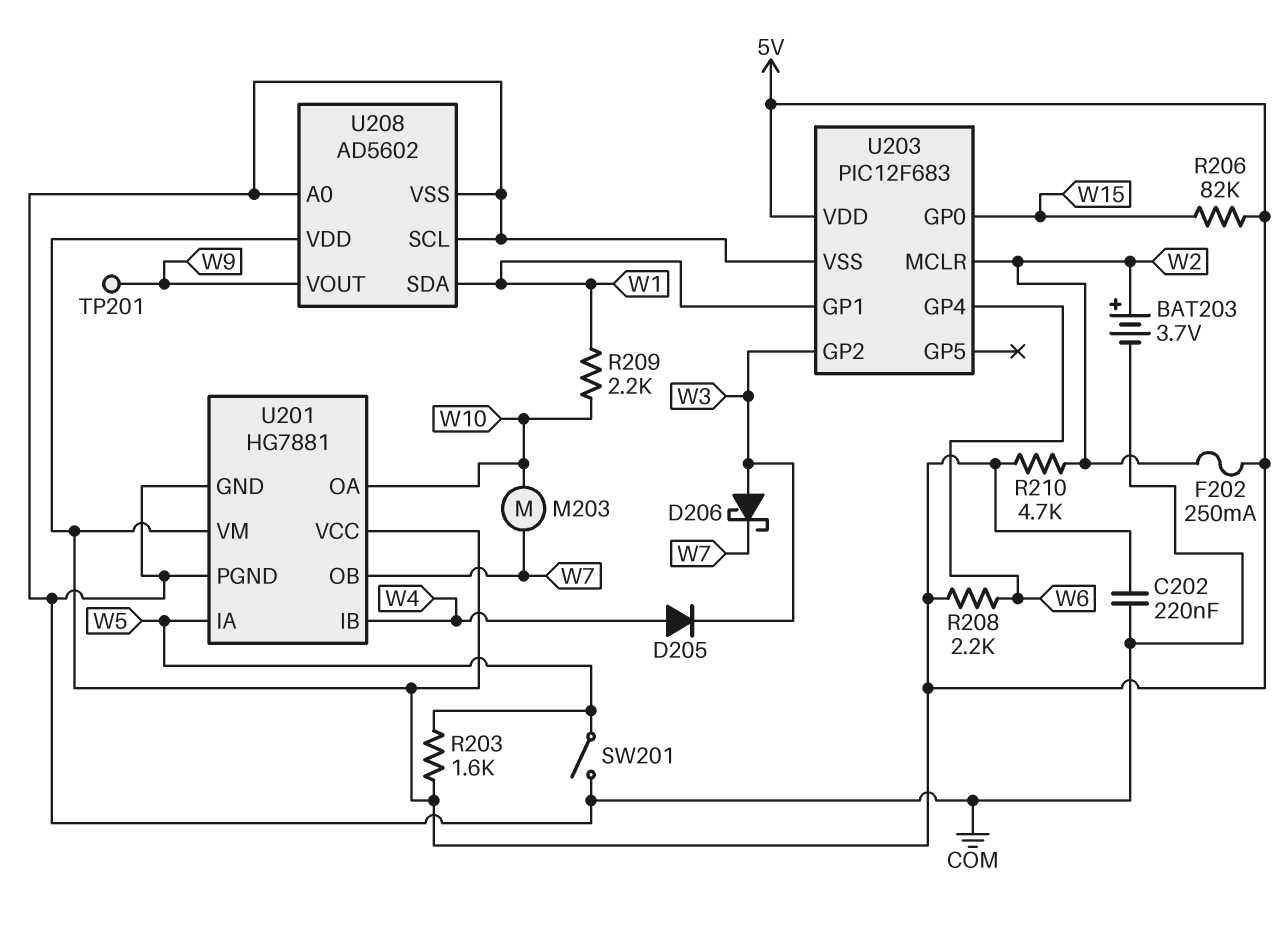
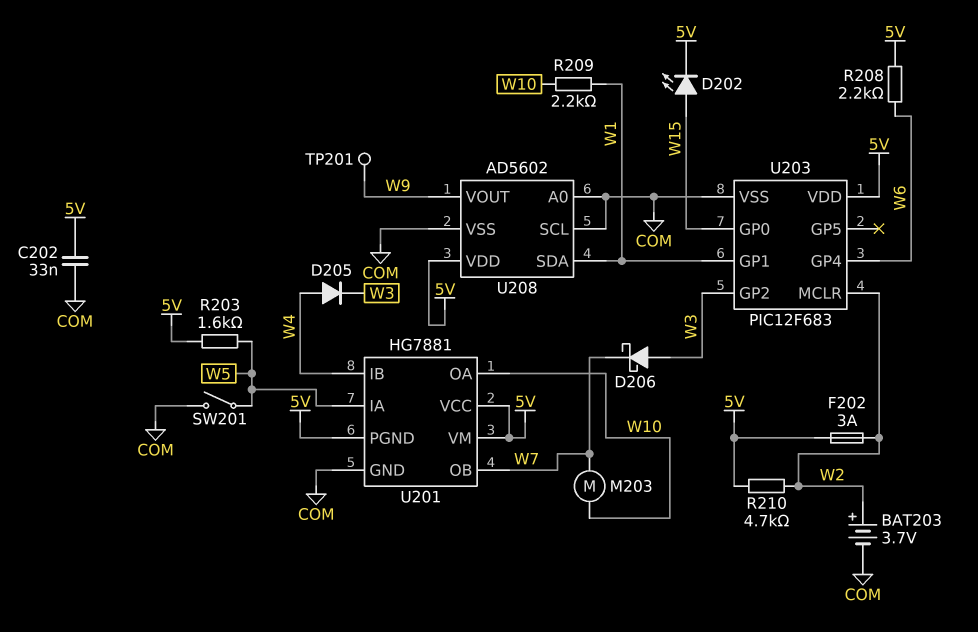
C202: 220nF (5V, COM) -> 33nF (5V, COM)
D202: none -> LED (A W15, K 5V)
F202: 250mA (5V, W2) -> 3A (5V, W2)
R206: 82k (5V, W15) -> none
U201 pin PGND: COM -> 5V

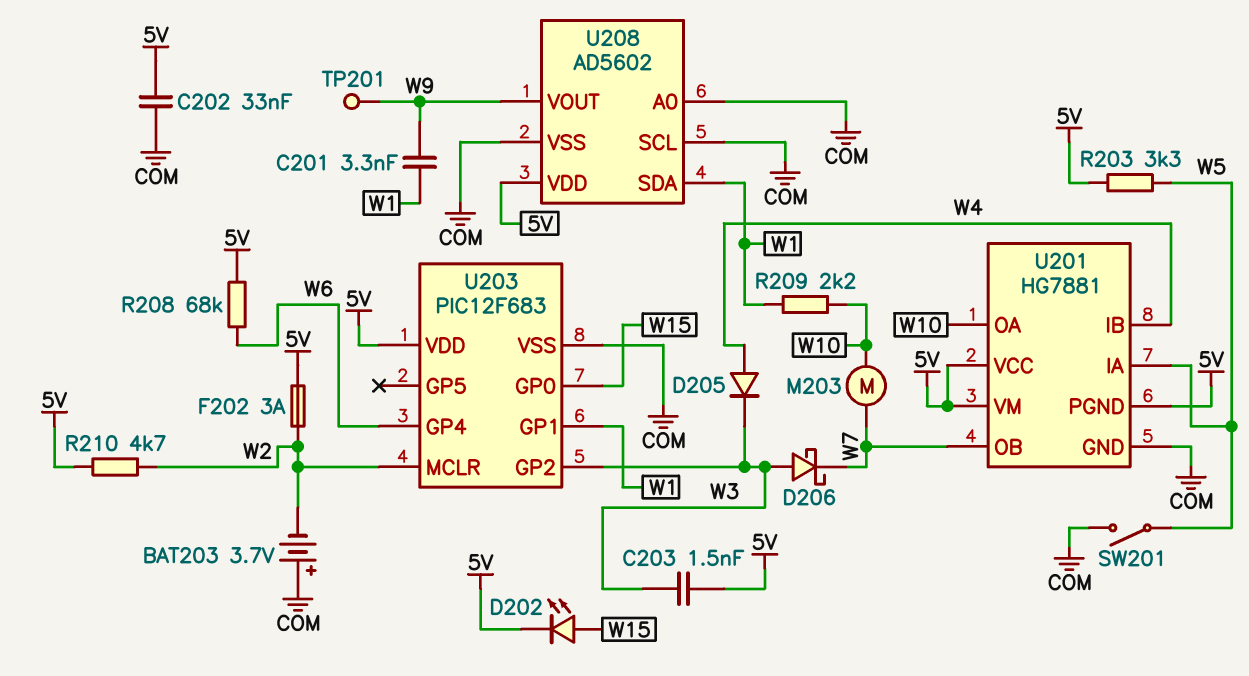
BAT203: 3.7V (plus W2, minus COM) -> 3.7V (plus COM, minus W2)
C201: none -> 3.3nF (W1, W9)
C203: none -> 1.5nF (5V, W3)
R203: 1.6k (5V, W5) -> 3.3k (5V, W5)
R208: 2.2k (5V, W6) -> 68k (5V, W6)

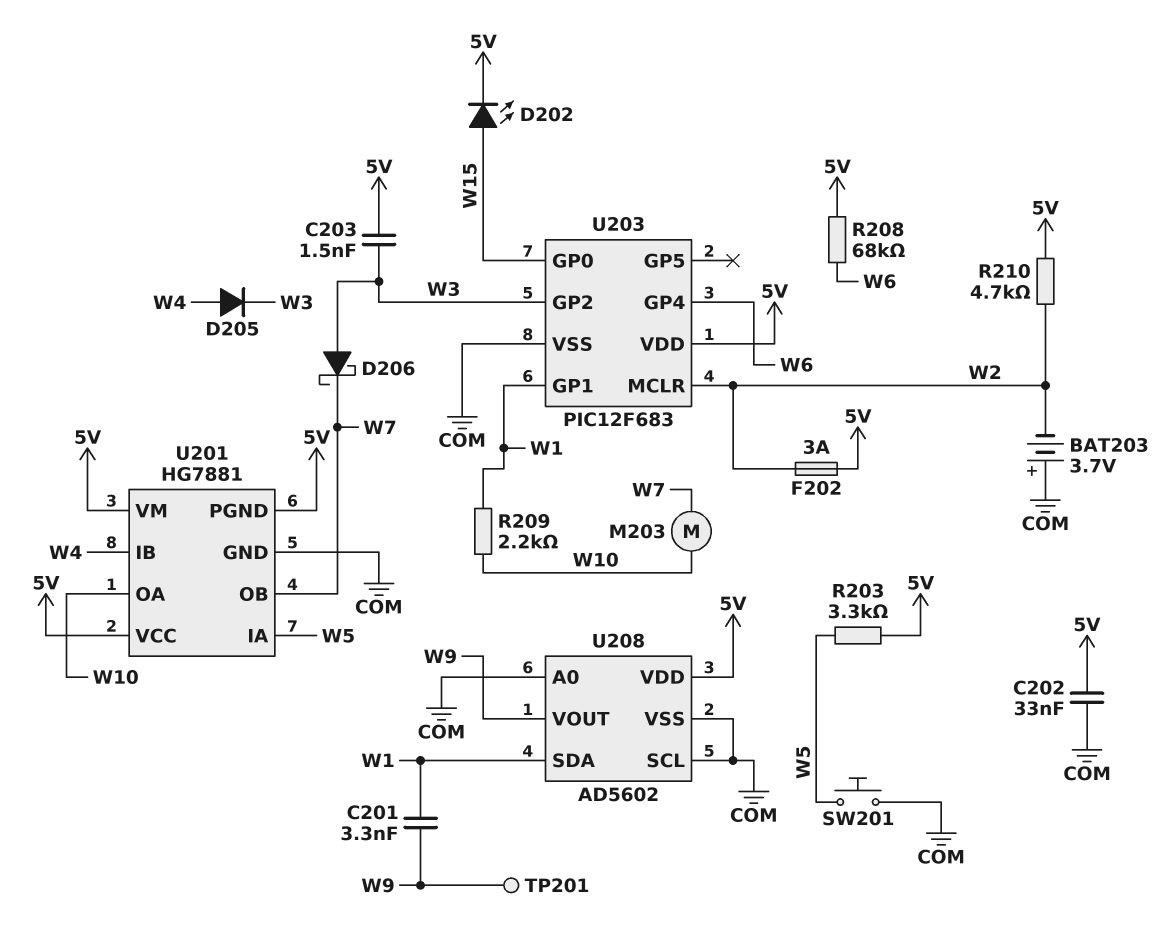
SW201: switch (COM, W5) -> button (COM, W5)

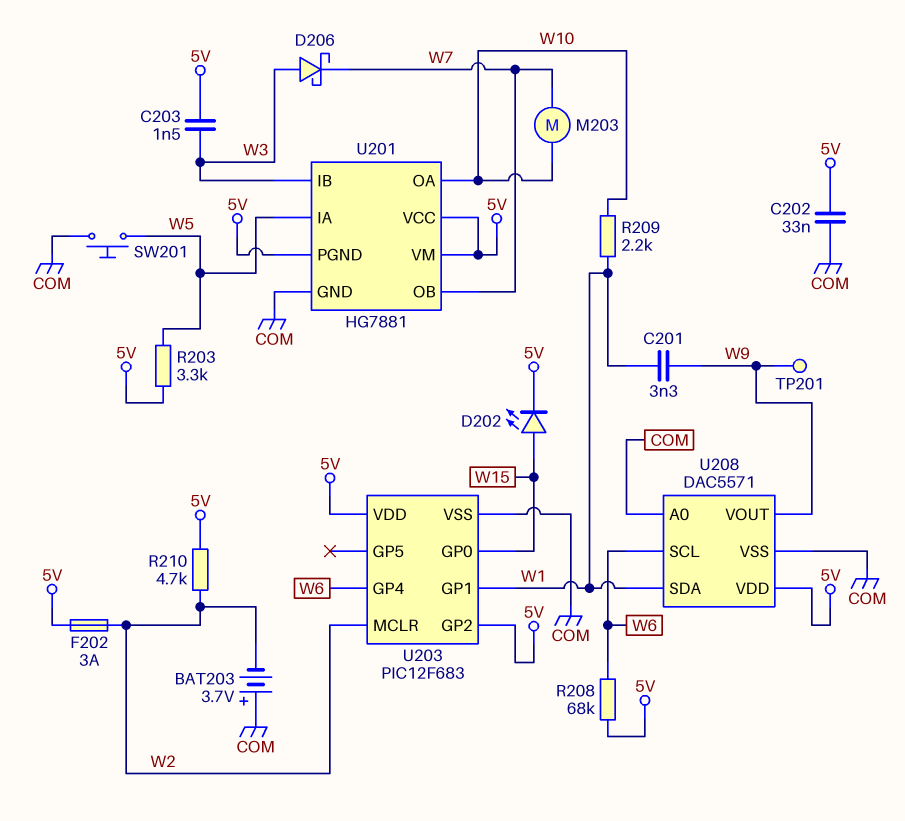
D205: diode (A W4, K W3) -> none
U201 pin IB: W4 -> W3
U203 pin GP2: W3 -> 5V
U208: AD5602 -> DAC5571
U208 pin SCL: COM -> W6

